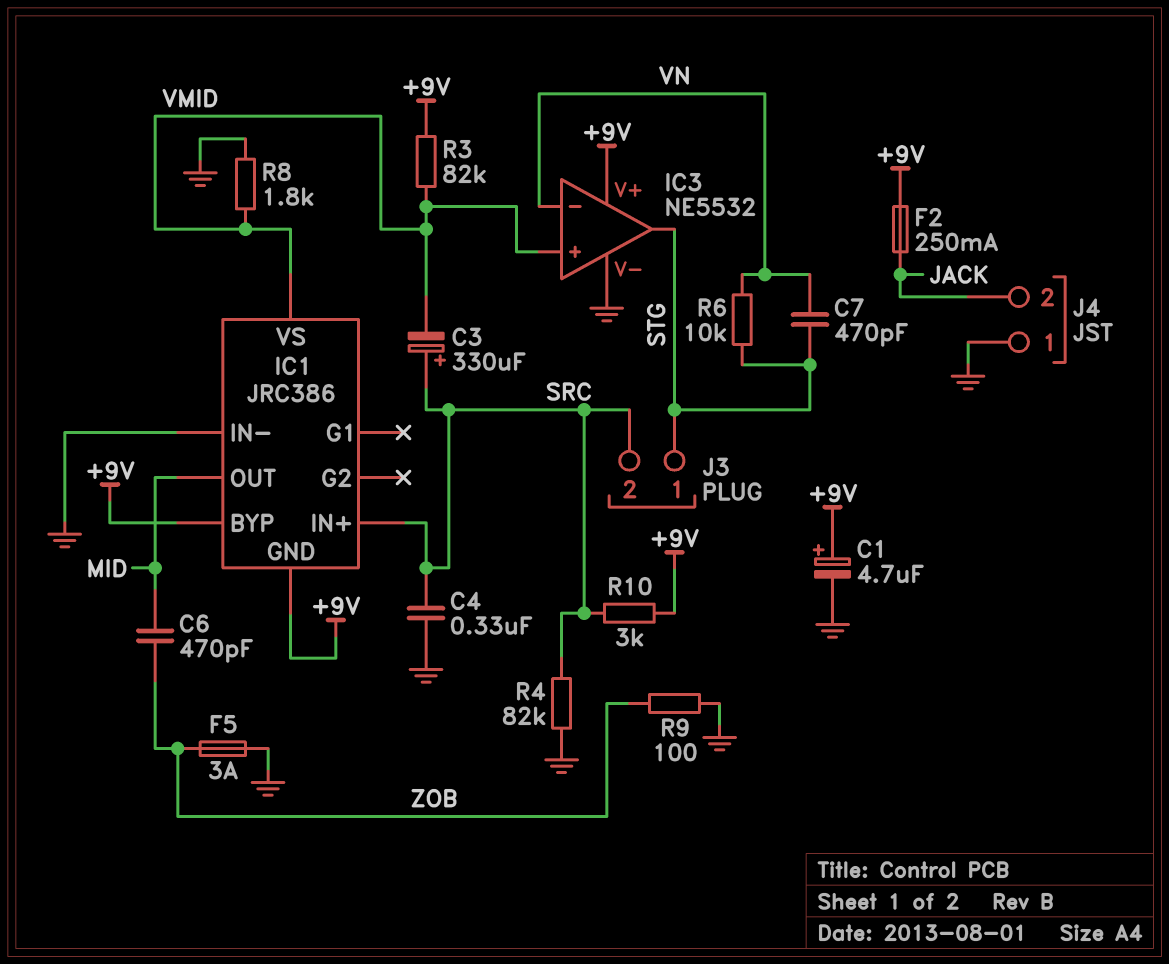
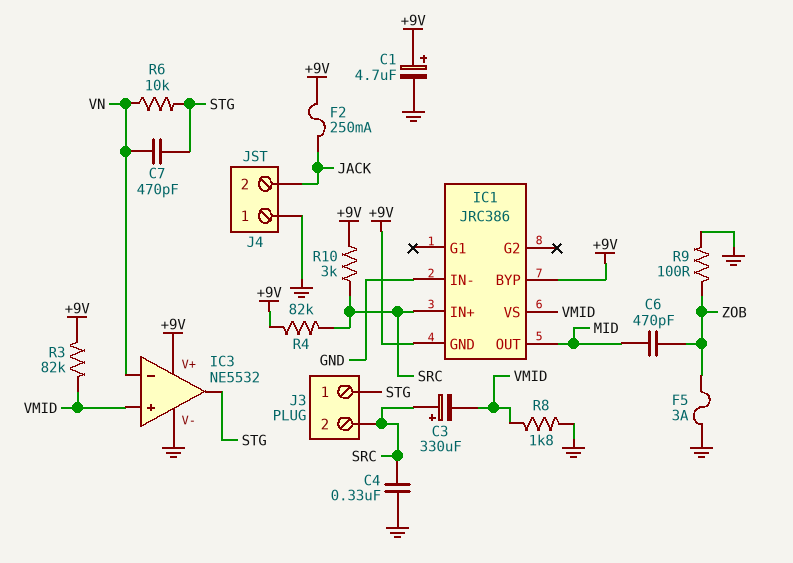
R4: 82k (GND, SRC) -> 82k (+9V, SRC)

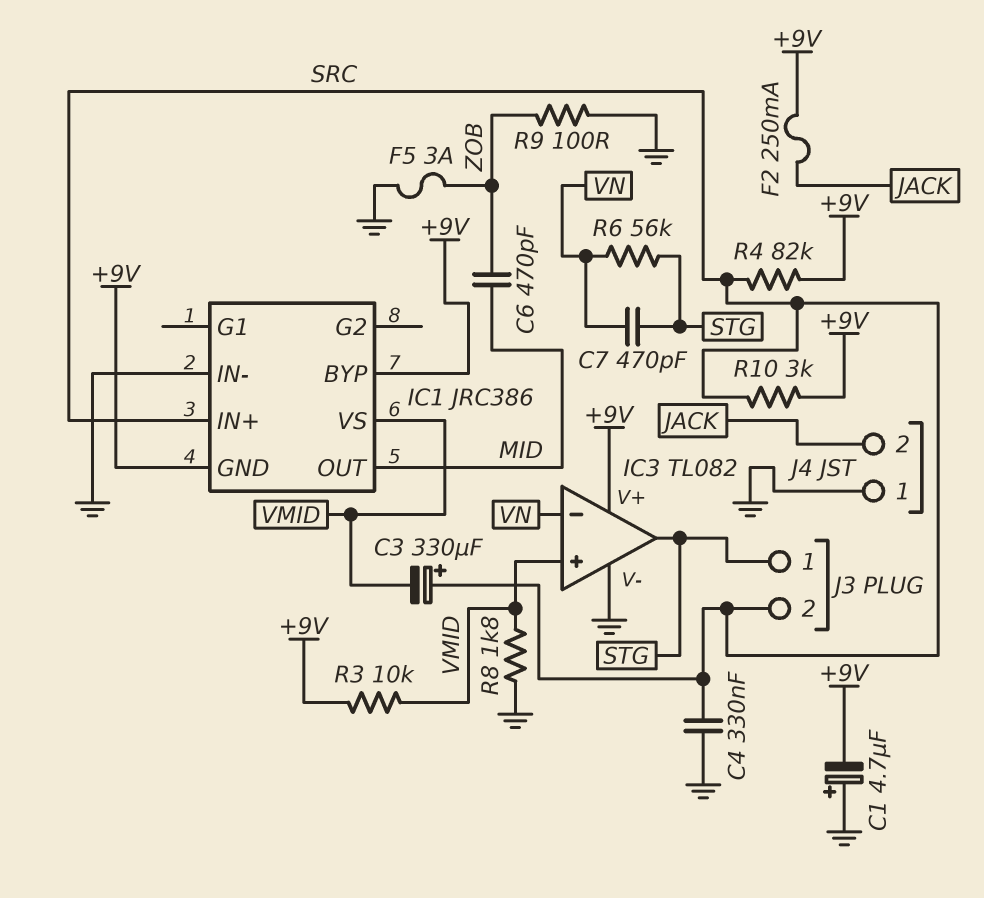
C1: 4.7uF (plus +9V, minus GND) -> 4.7uF (plus GND, minus +9V)
IC3: NE5532 -> TL082
R3: 82k (+9V, VMID) -> 10k (+9V, VMID)
R6: 10k (STG, VN) -> 56k (STG, VN)

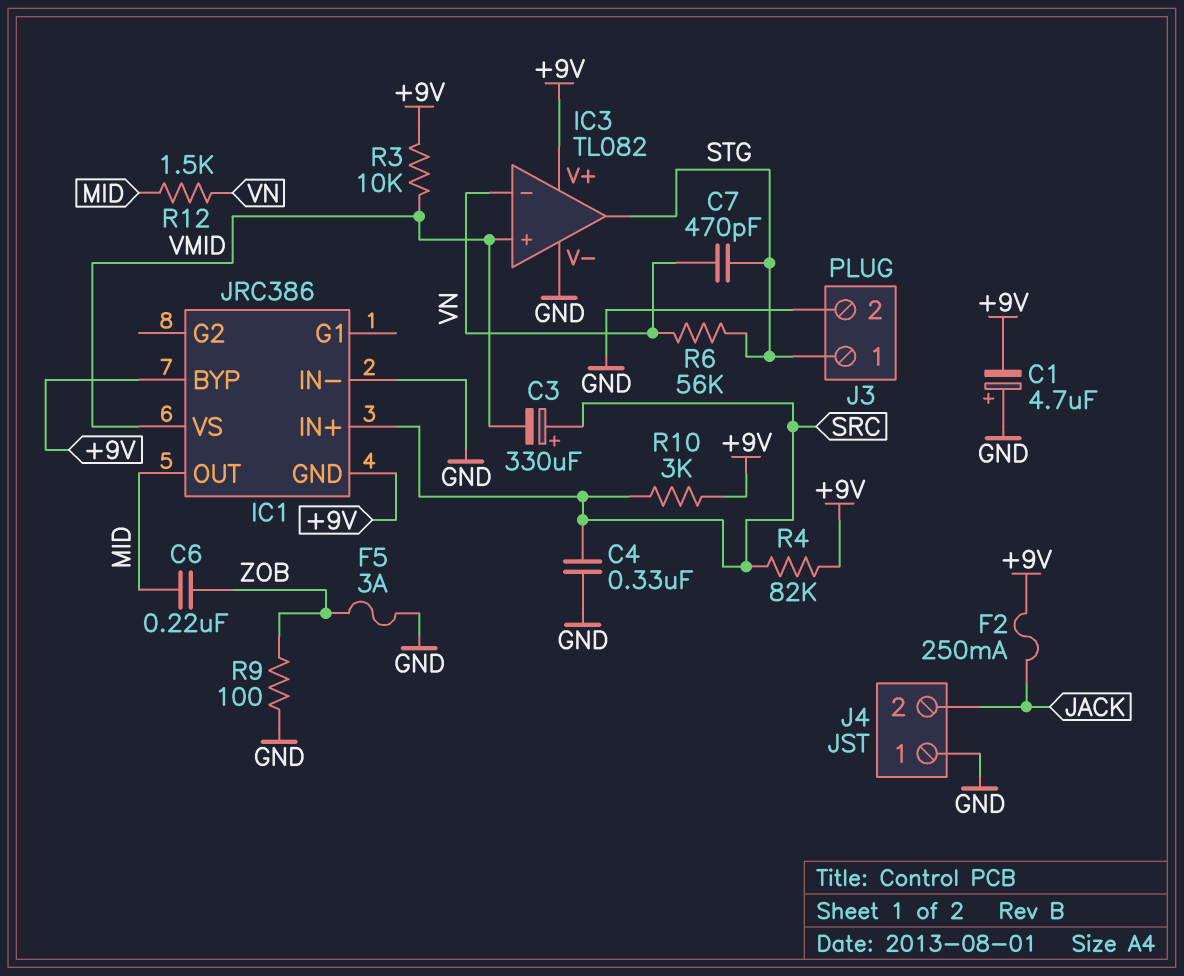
C6: 470pF (MID, ZOB) -> 220nF (MID, ZOB)
J3 pin 2: SRC -> GND
R8: 1.8k (GND, VMID) -> none
R12: none -> 1.5k (MID, VN)

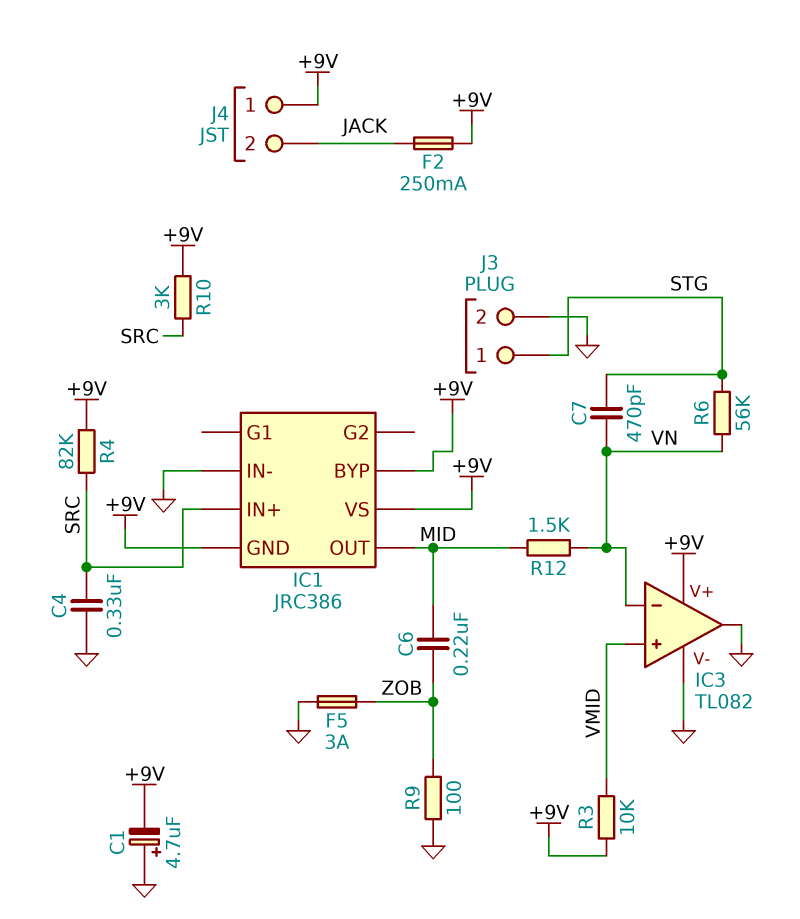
C3: 330uF (plus SRC, minus VMID) -> none
IC1 pin VS: VMID -> +9V
IC3 pin out: STG -> GND
J4 pin 1: GND -> +9V

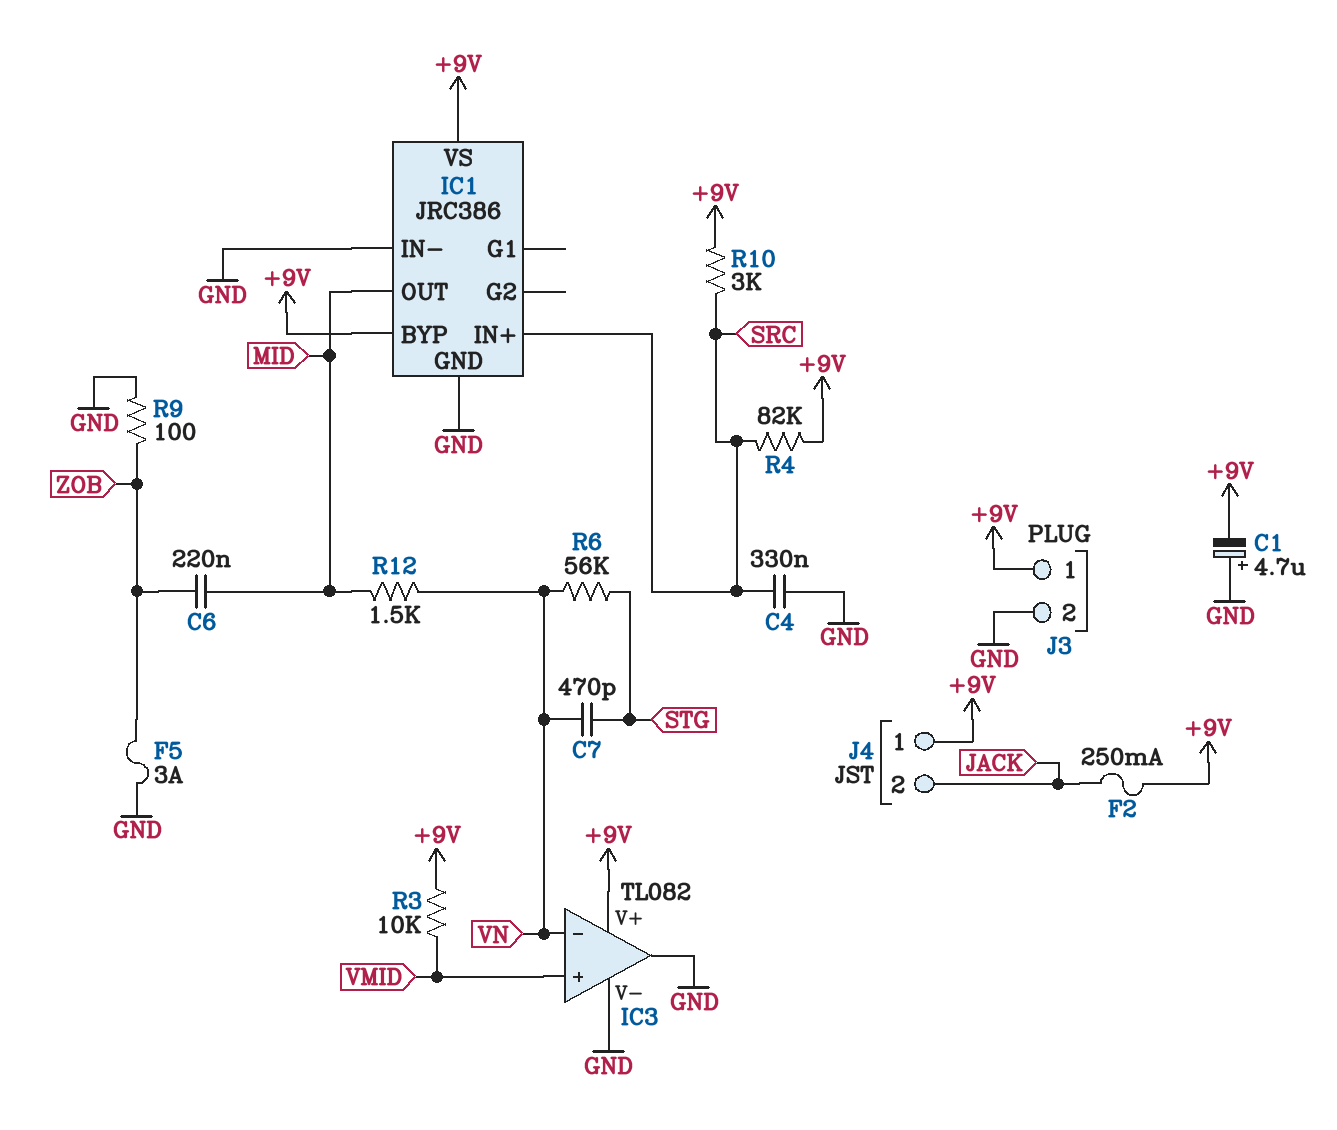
IC1 pin GND: +9V -> GND
J3 pin 1: STG -> +9V

